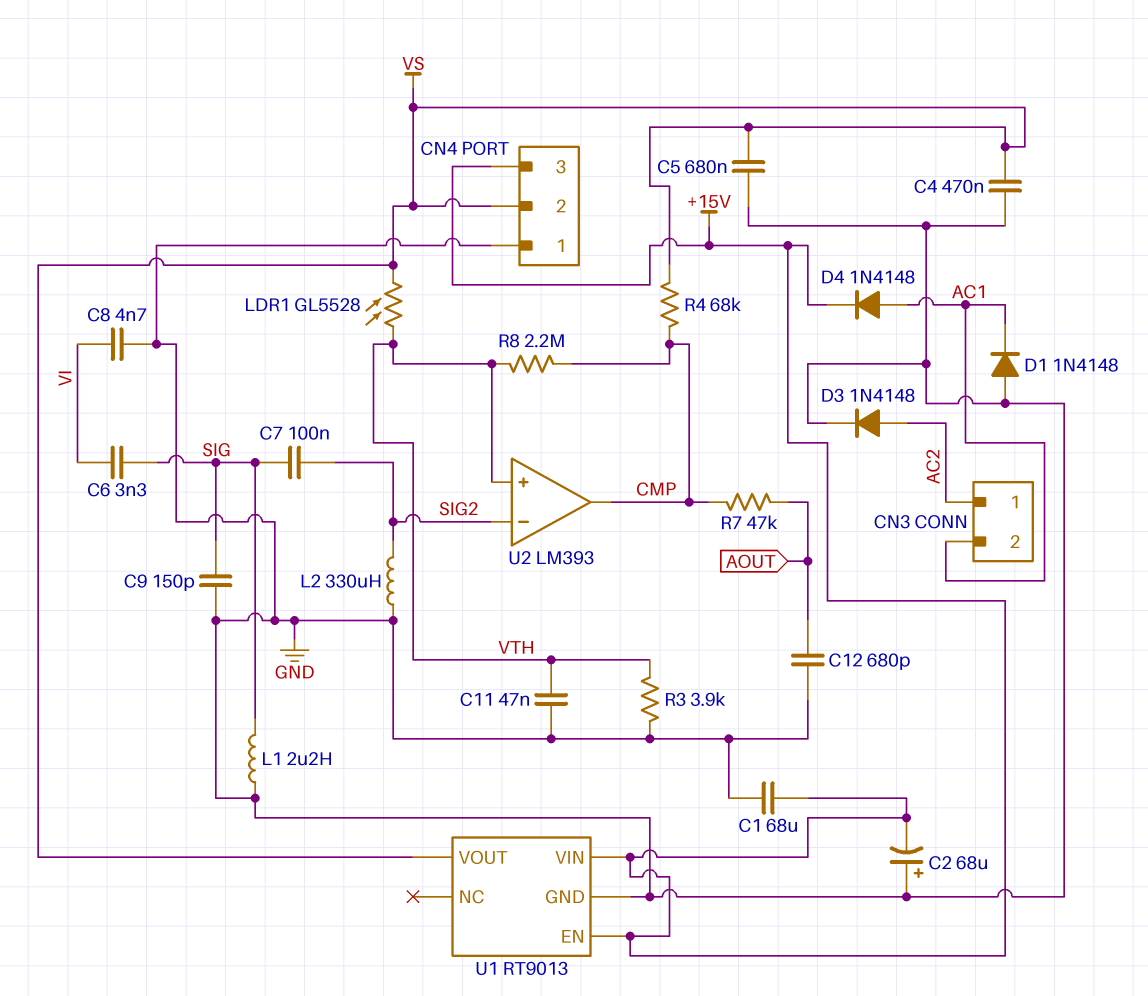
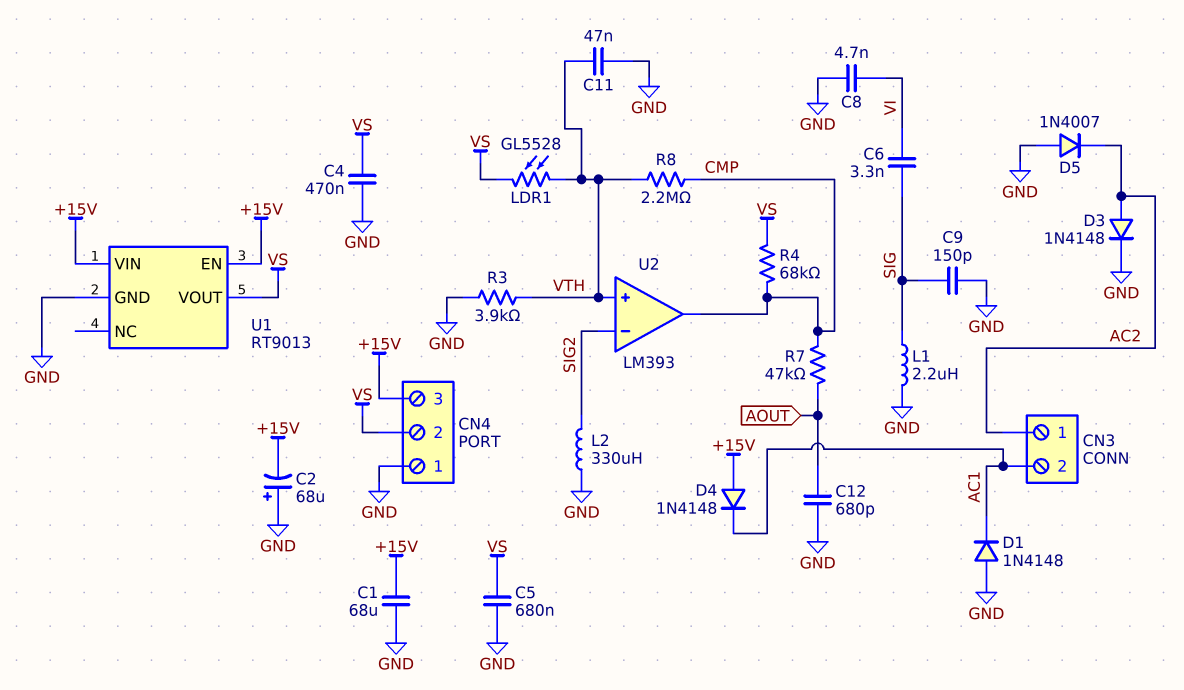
C7: 100nF (SIG, SIG2) -> none
D4: diode 1N4148 (A AC1, K +15V) -> diode 1N4148 (A +15V, K AC1)
D5: none -> diode 1N4007 (A GND, K AC2)

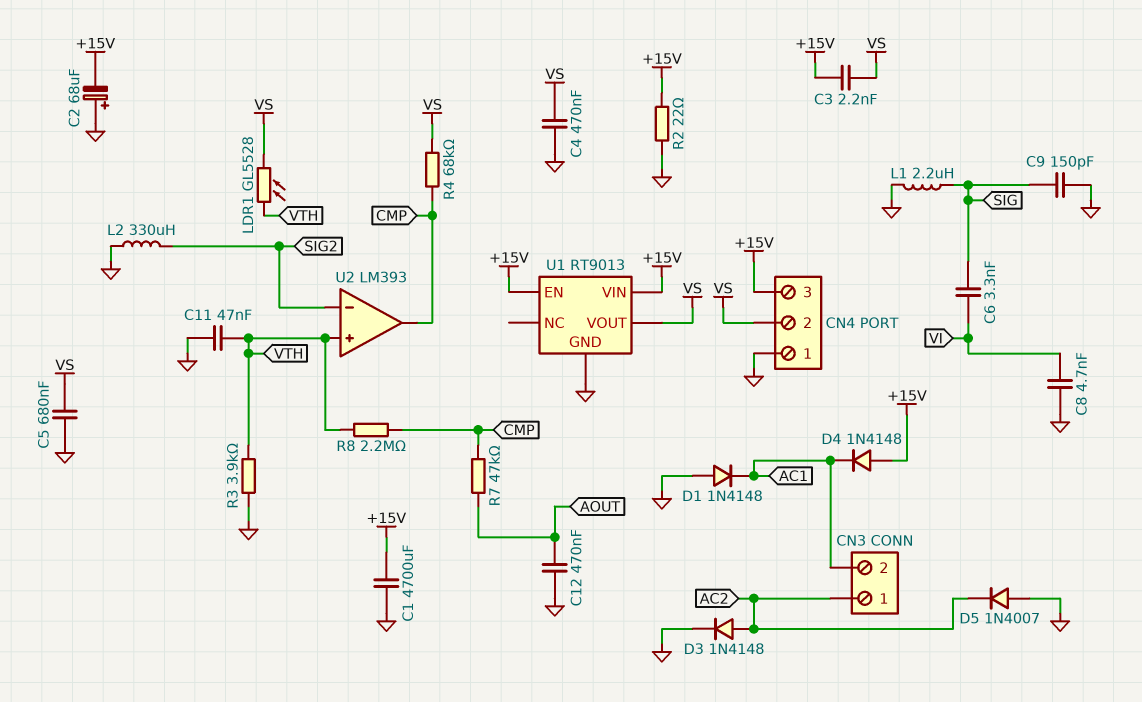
C1: 68uF (+15V, GND) -> 4700uF (+15V, GND)
C3: none -> 2.2nF (+15V, VS)
C12: 680pF (AOUT, GND) -> 470nF (AOUT, GND)
R2: none -> 22 (+15V, GND)

